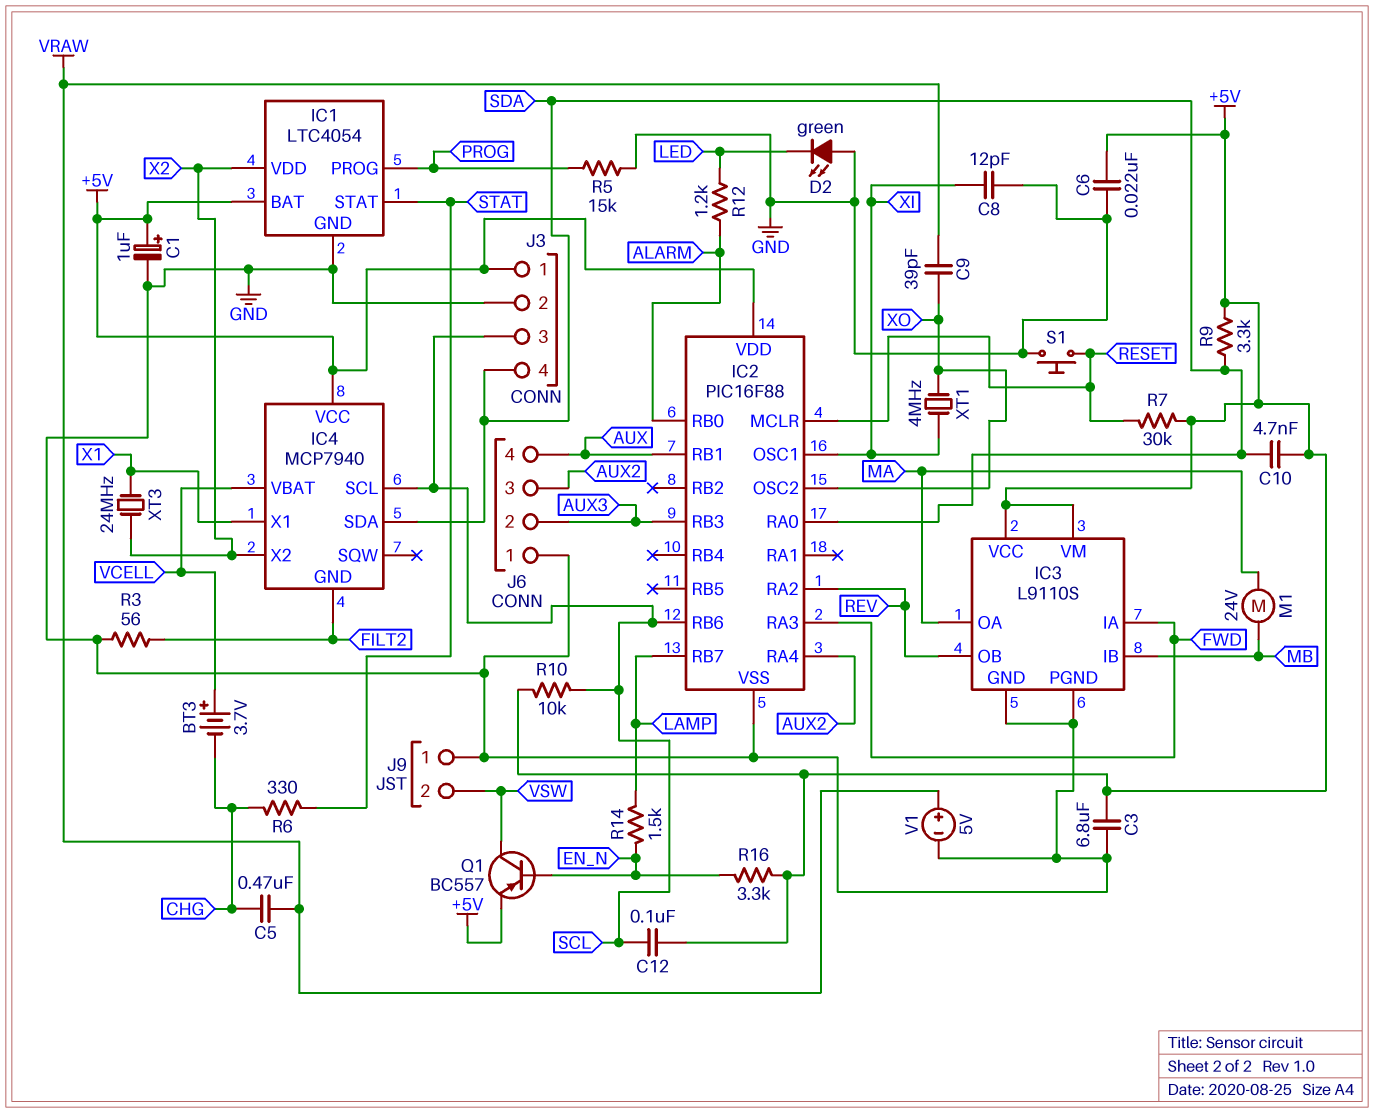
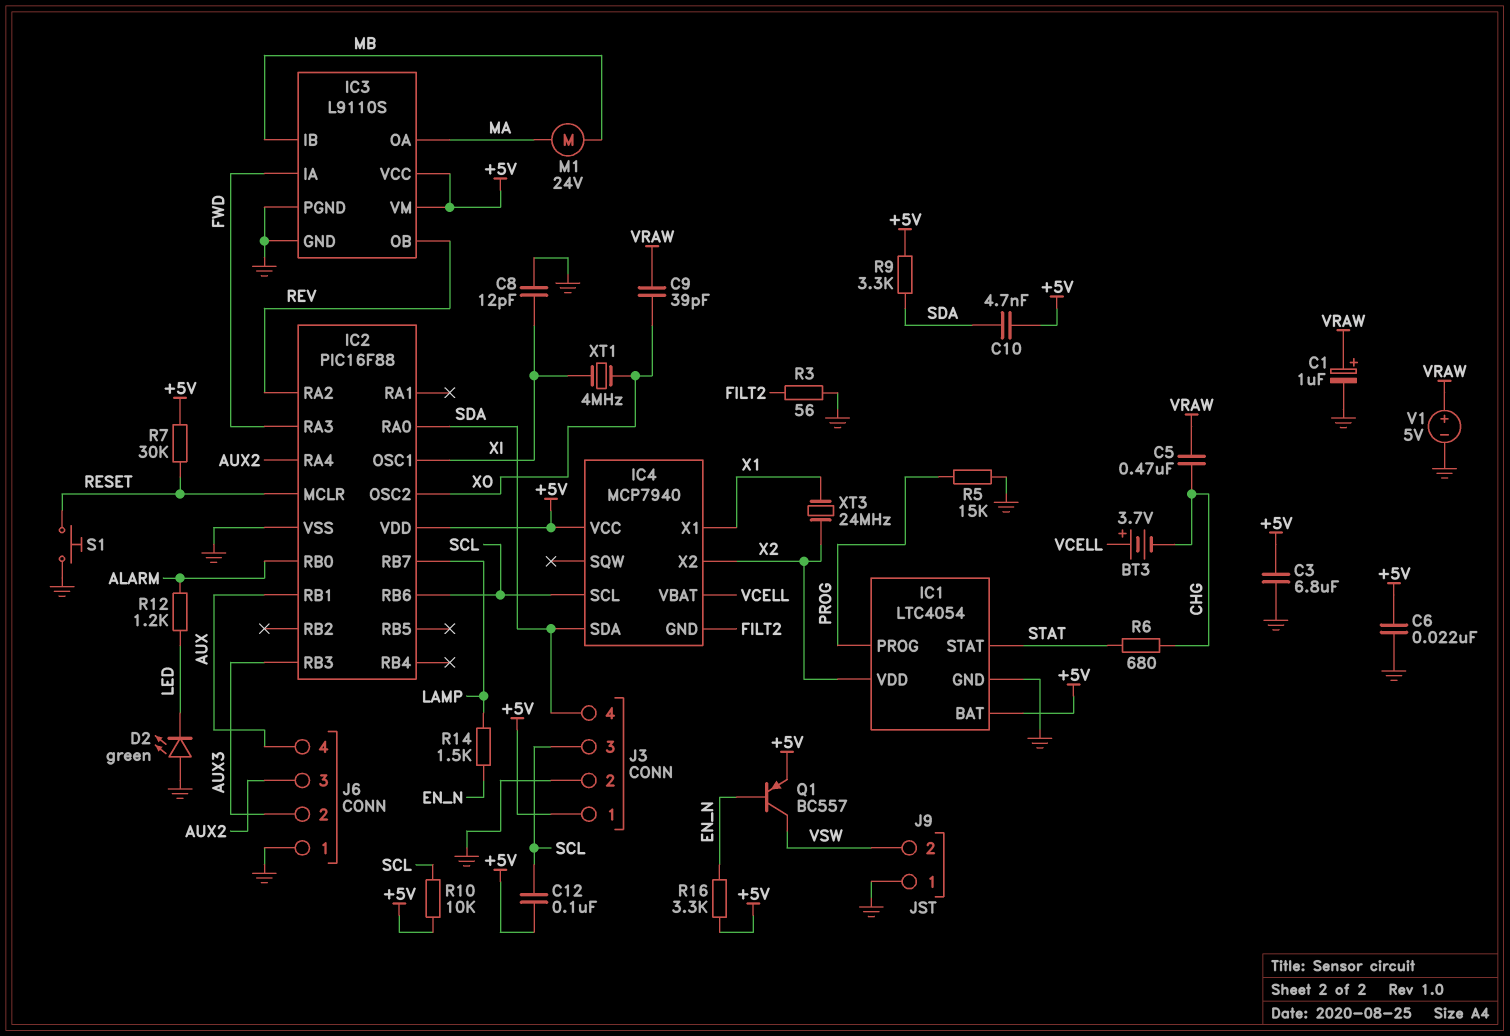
C1: 1uF (plus +5V, minus GND) -> 1uF (plus VRAW, minus GND)
R6: 330 (CHG, STAT) -> 680 (CHG, STAT)

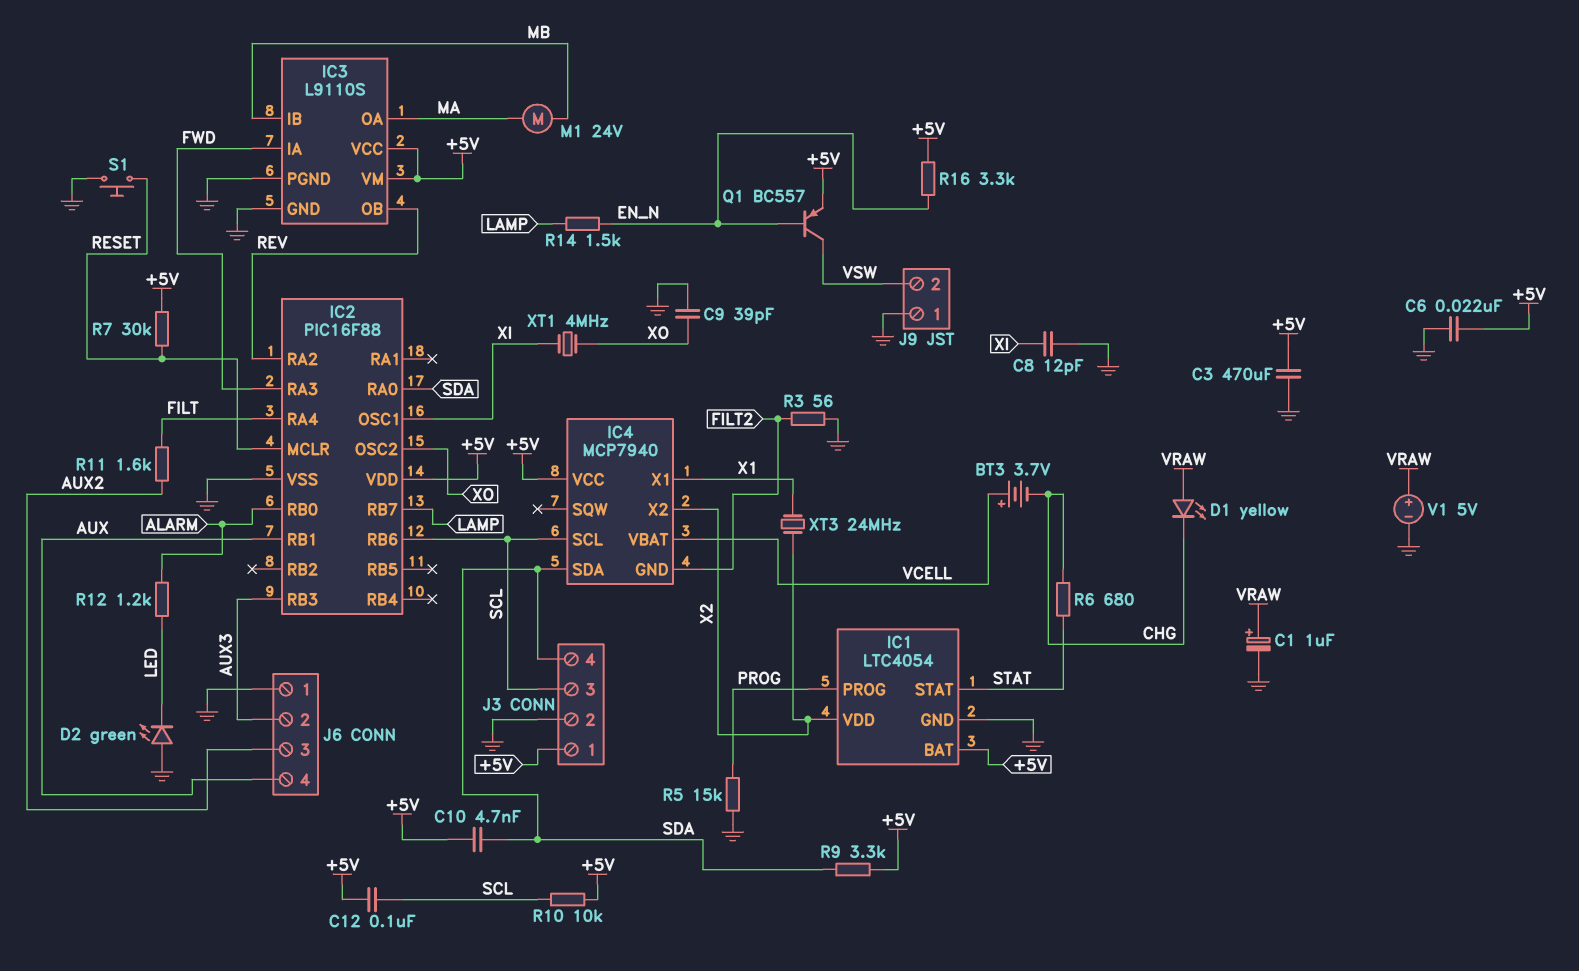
C3: 6.8uF (+5V, GND) -> 470uF (+5V, GND)
C5: 470nF (CHG, VRAW) -> none
C9: 39pF (VRAW, XO) -> 39pF (GND, XO)
D1: none -> LED yellow (A VRAW, K CHG)
IC2 pin RA4: AUX2 -> FILT
R11: none -> 1.6k (AUX2, FILT)

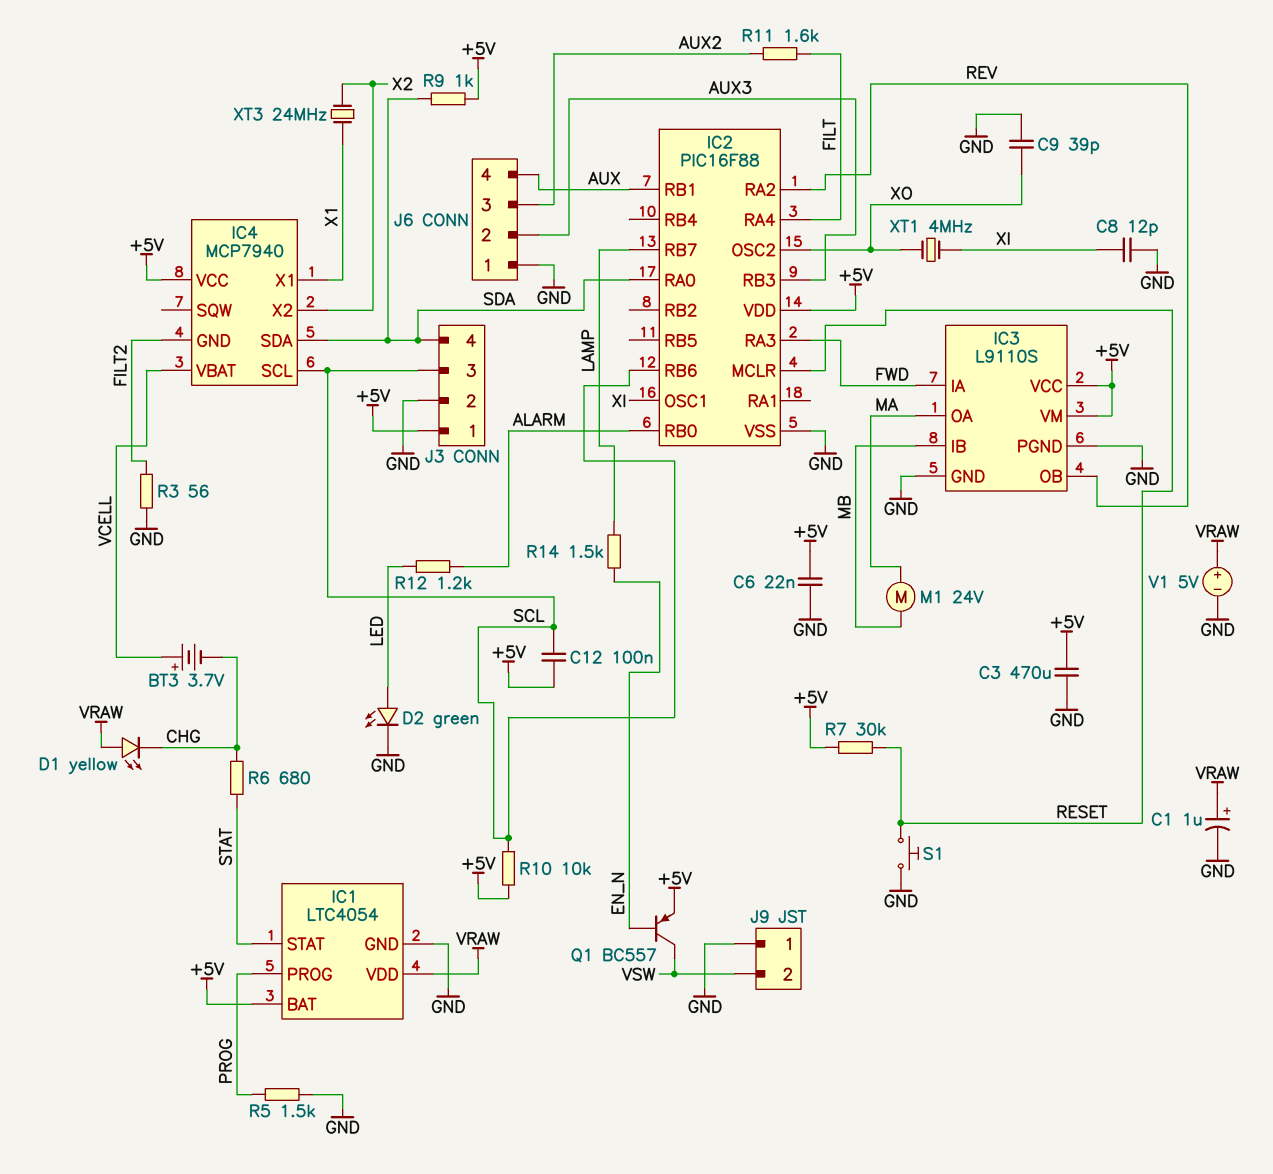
C10: 4.7nF (+5V, SDA) -> none
D2: LED green (A GND, K LED) -> LED green (A LED, K GND)
IC1 pin VDD: X2 -> VRAW
R5: 15k (GND, PROG) -> 1.5k (GND, PROG)
R9: 3.3k (+5V, SDA) -> 1k (+5V, SDA)
R16: 3.3k (+5V, EN_N) -> none

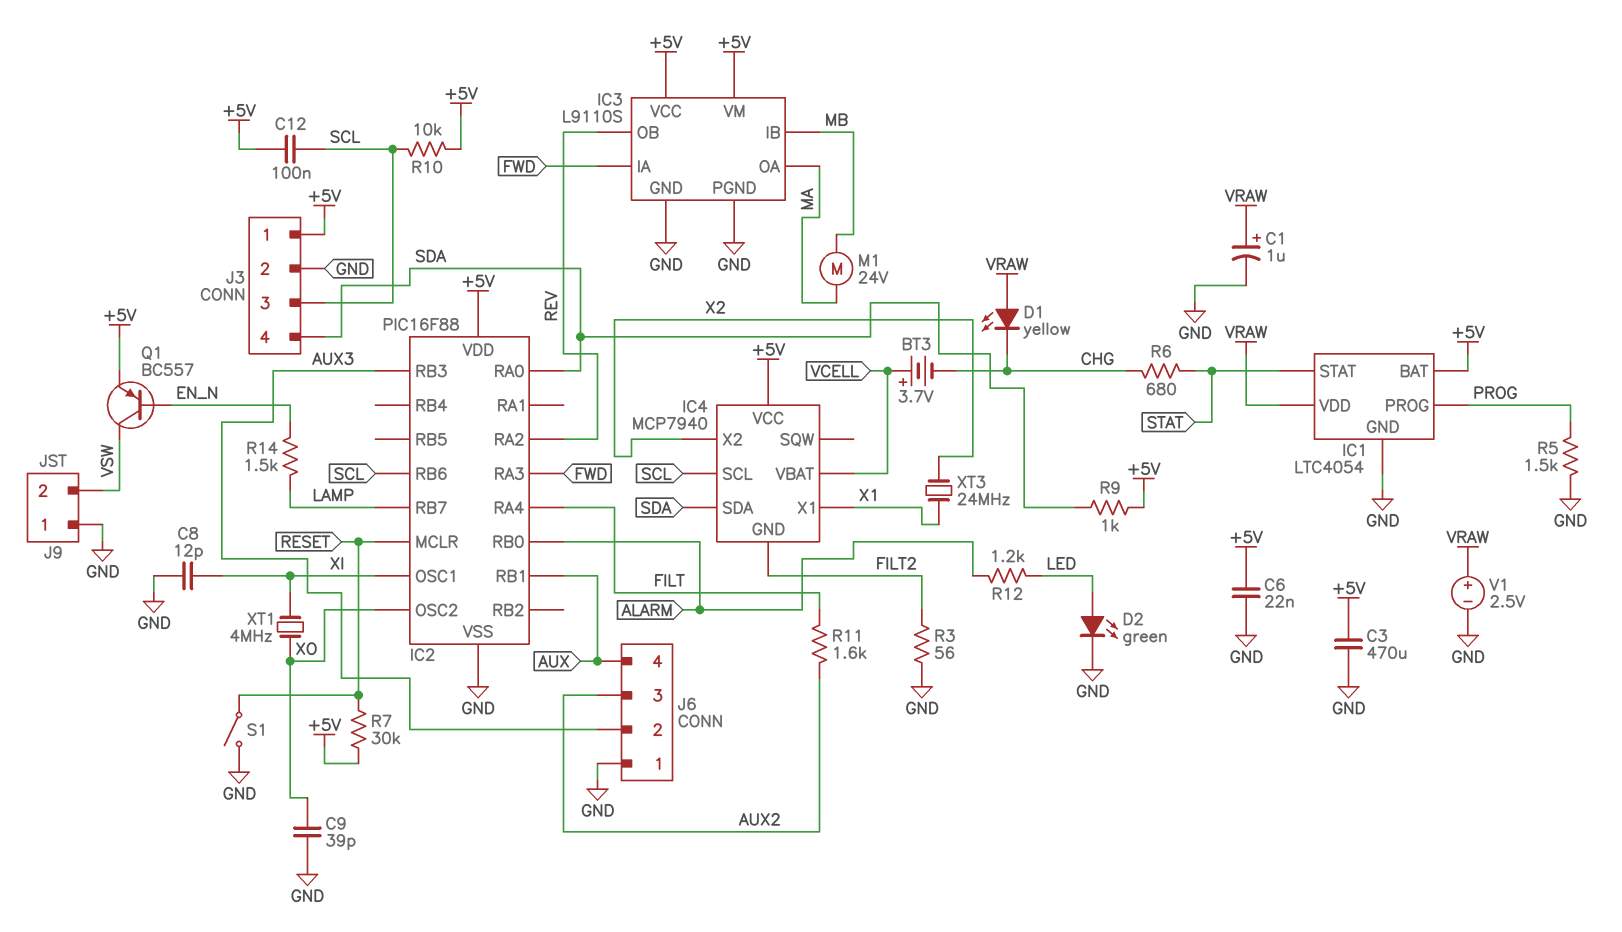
S1: button (GND, RESET) -> switch (GND, RESET)
V1: 5V (plus VRAW, minus GND) -> 2.5V (plus VRAW, minus GND)

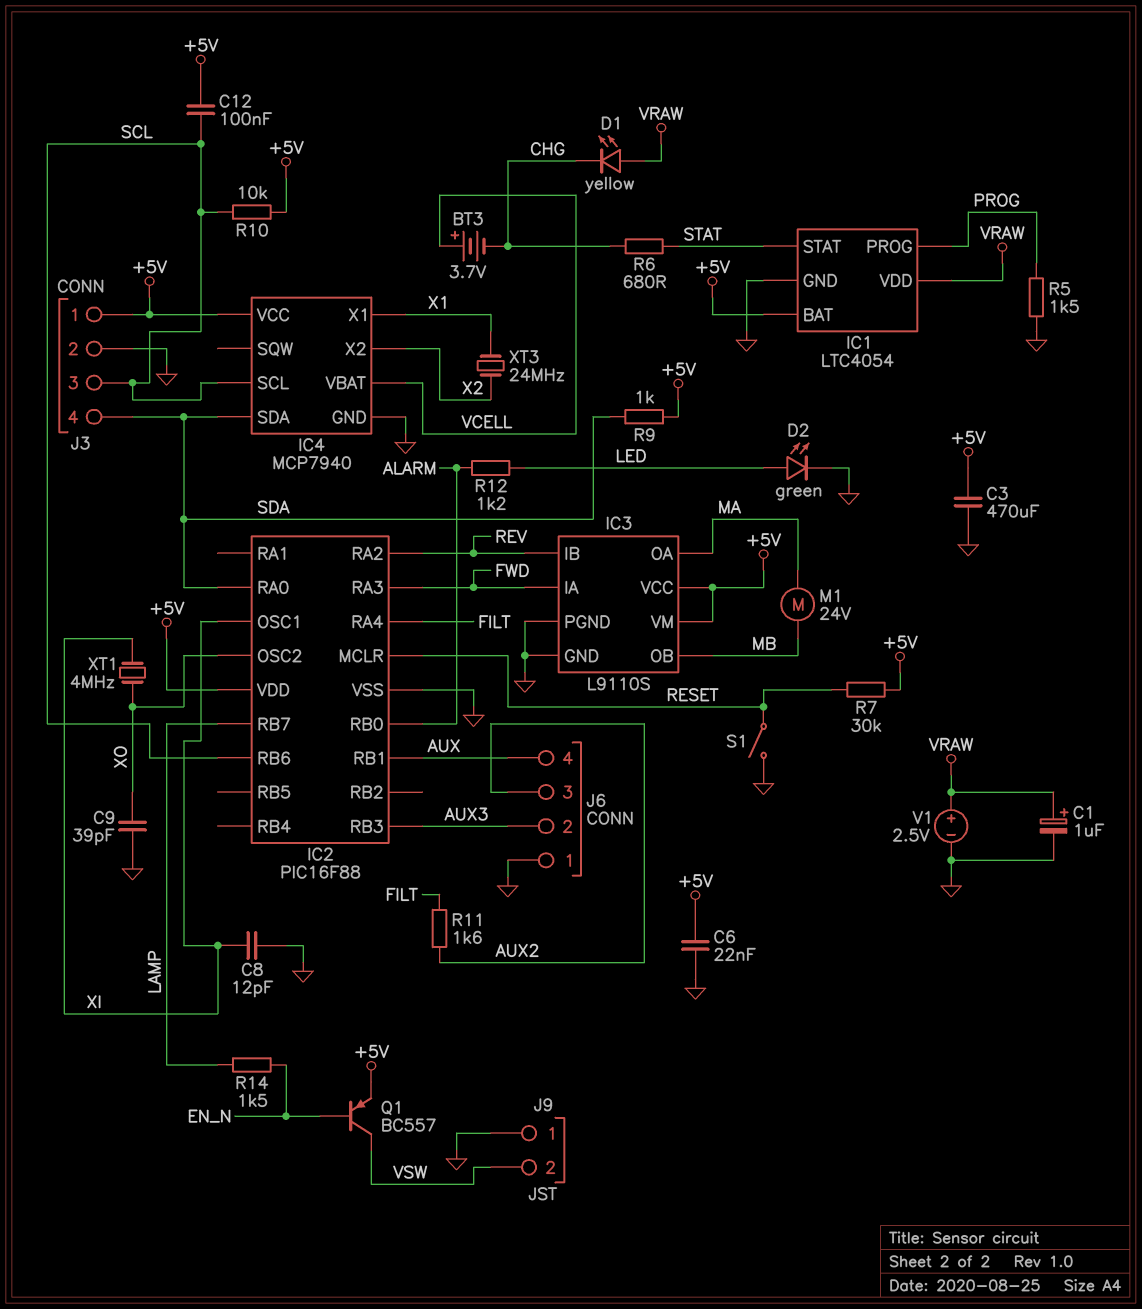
IC3 pin IB: MB -> REV
IC3 pin OB: REV -> MB
IC4 pin GND: FILT2 -> GND
R3: 56 (FILT2, GND) -> none

